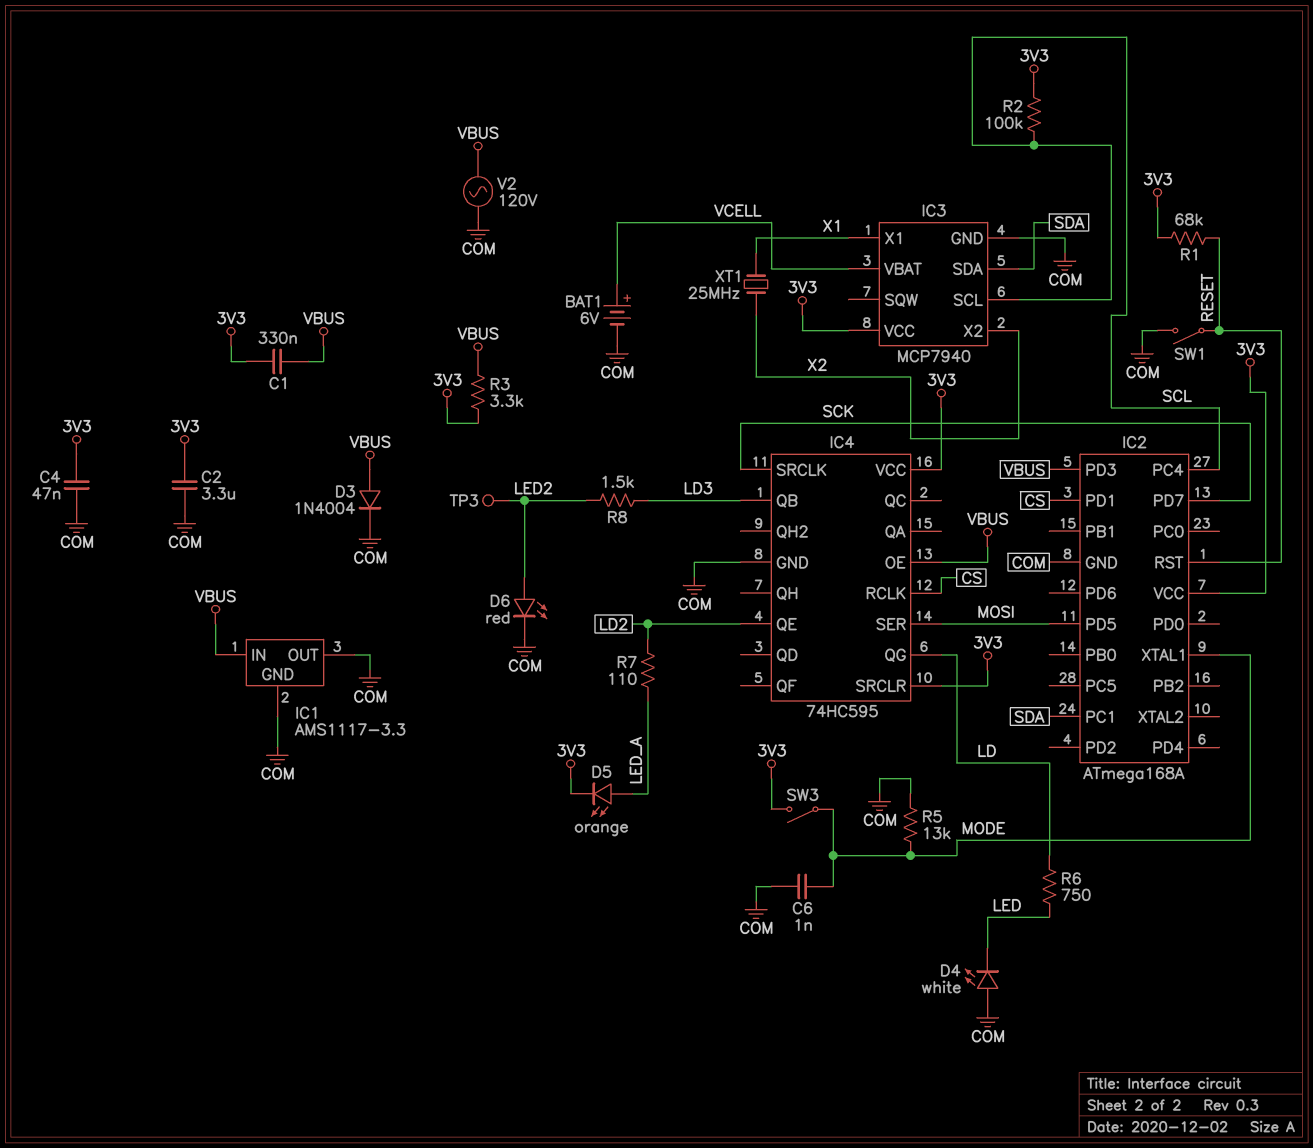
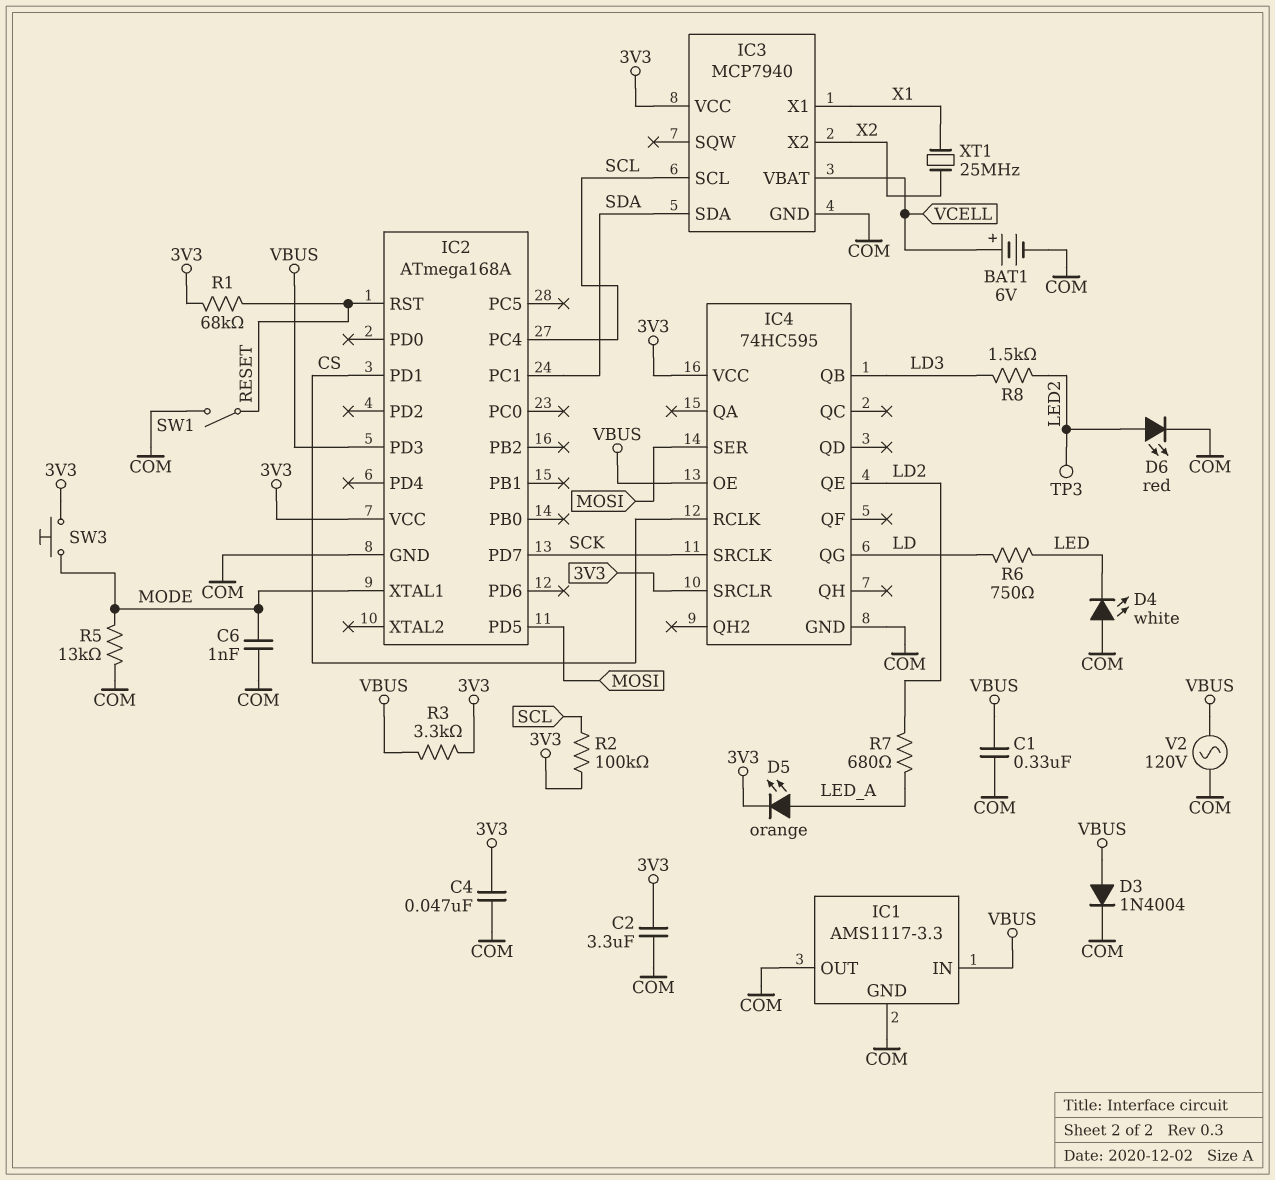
C1: 330nF (3V3, VBUS) -> 330nF (COM, VBUS)
R7: 110 (LD2, LED_A) -> 680 (LD2, LED_A)
SW3: switch (3V3, MODE) -> button (3V3, MODE)

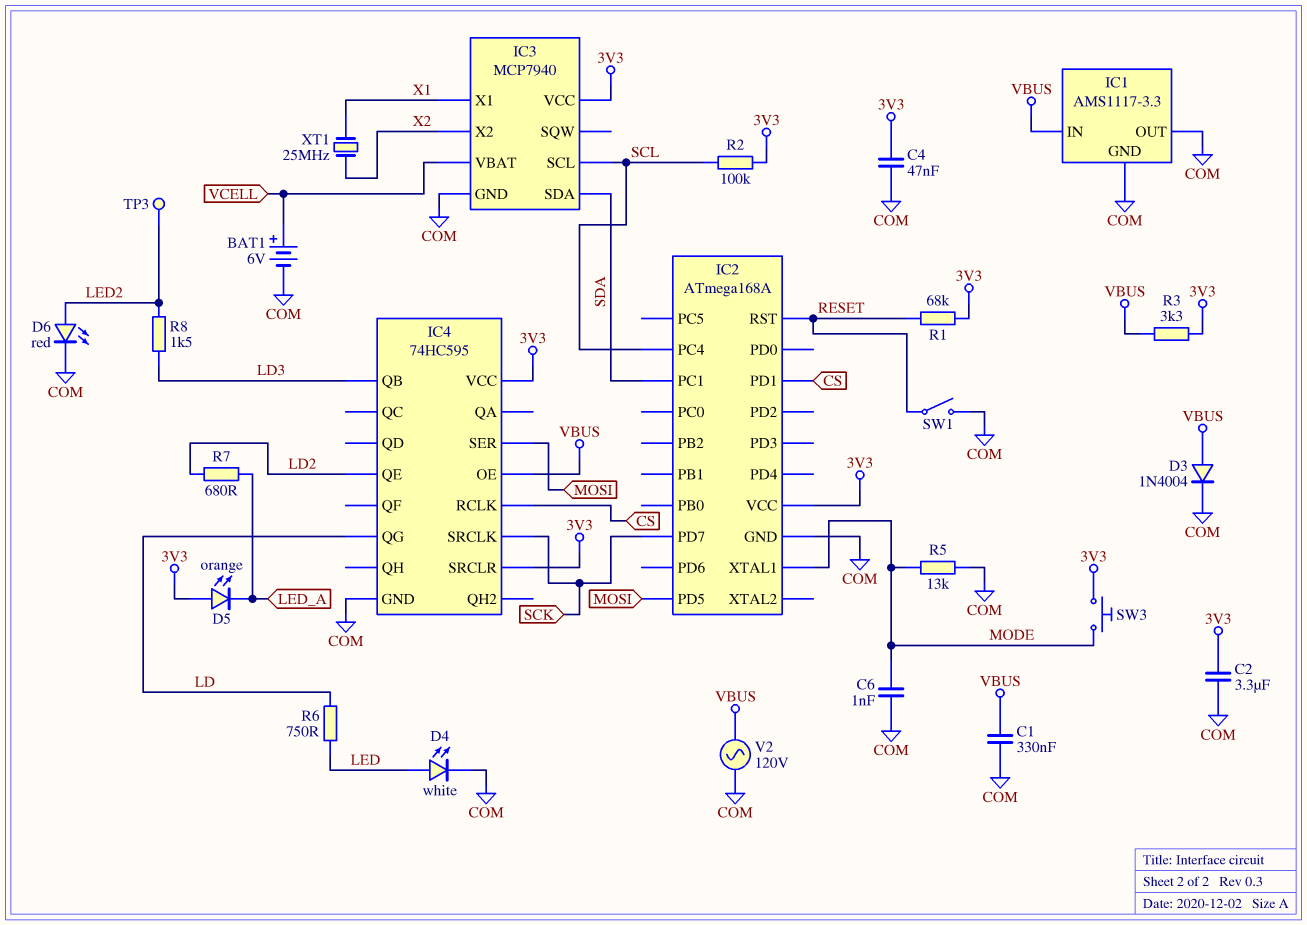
D4: LED white (A COM, K LED) -> LED white (A LED, K COM)
D5: LED orange (A LED_A, K 3V3) -> LED orange (A 3V3, K LED_A)
IC2 pin PD3: VBUS -> none

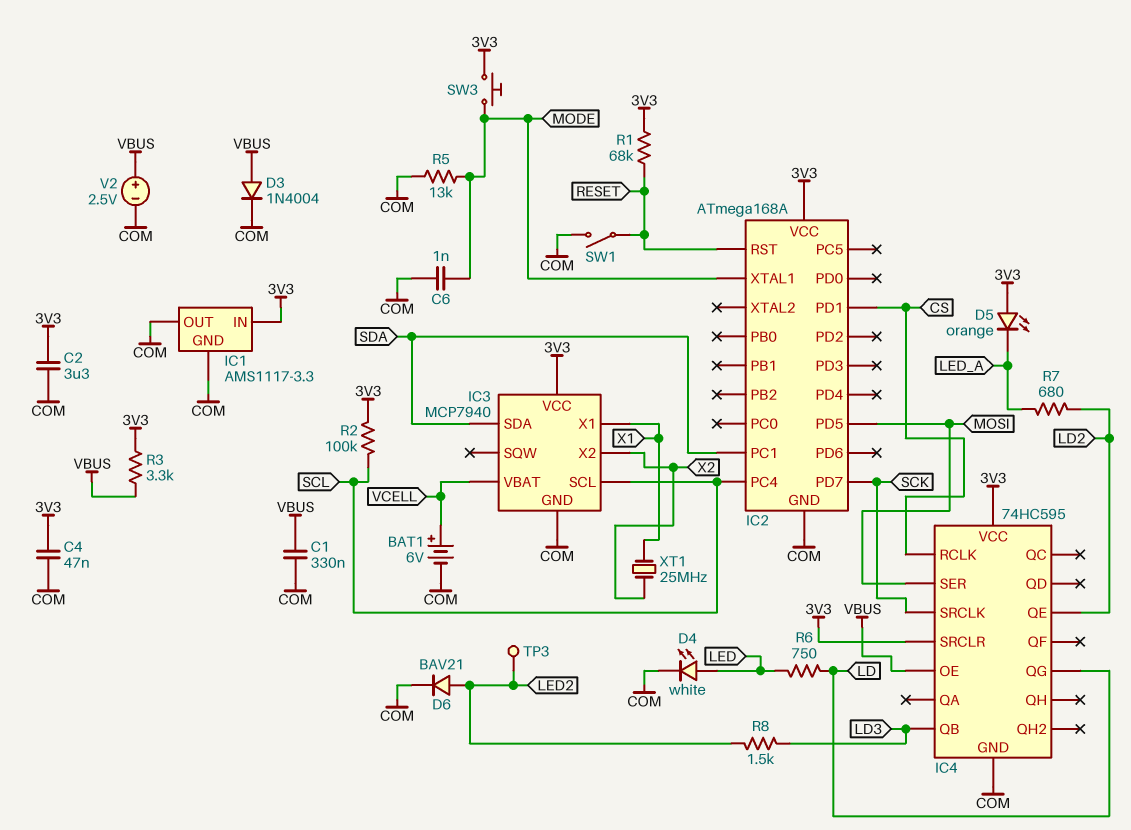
D6: LED red (A LED2, K COM) -> diode BAV21 (A LED2, K COM)
IC1 pin IN: VBUS -> 3V3
V2: AC 120V (COM, VBUS) -> 2.5V (plus VBUS, minus COM)

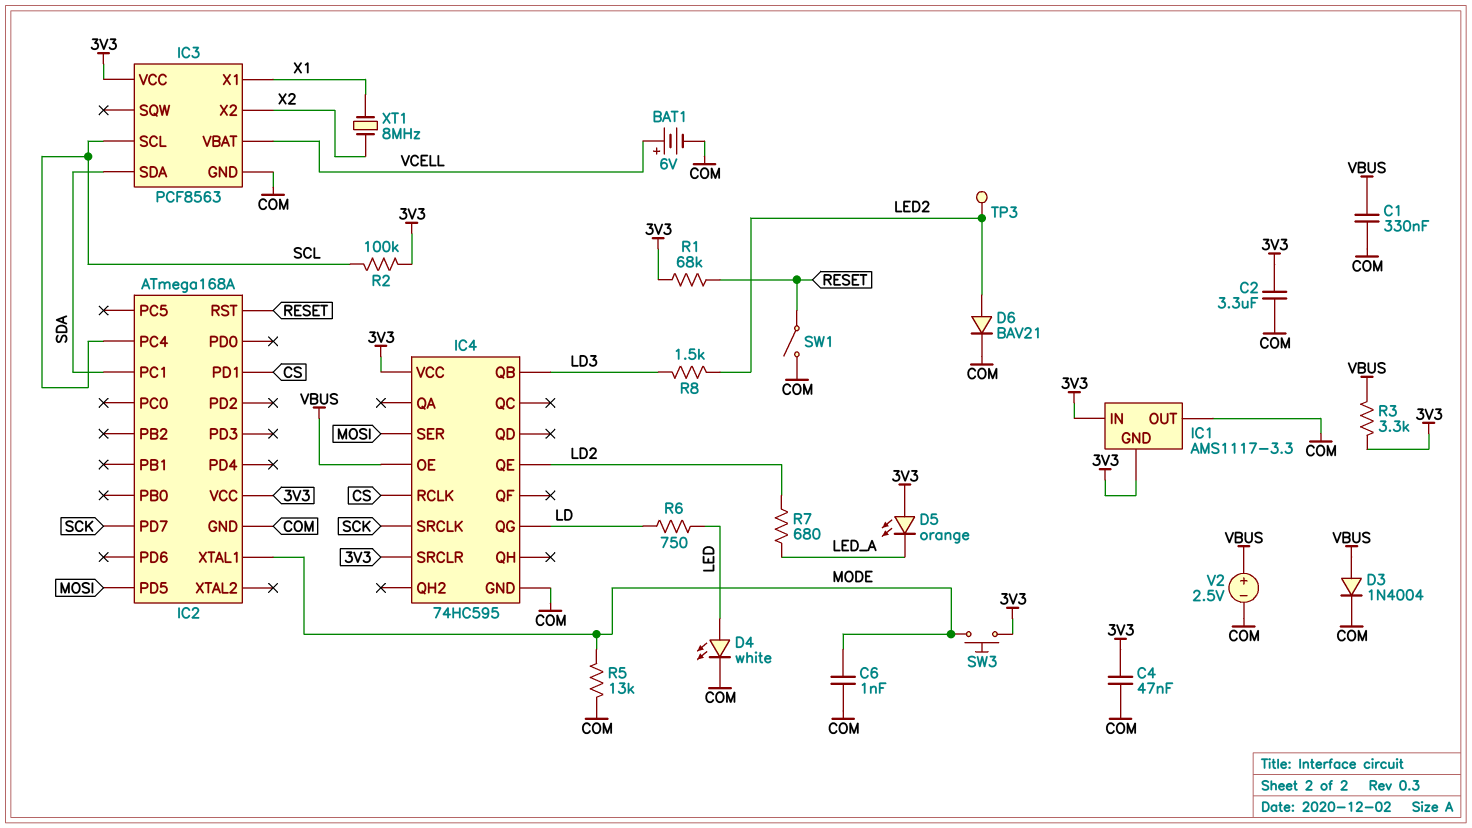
IC1 pin GND: COM -> 3V3
IC3: MCP7940 -> PCF8563
XT1: 25MHz (X1, X2) -> 8MHz (X1, X2)

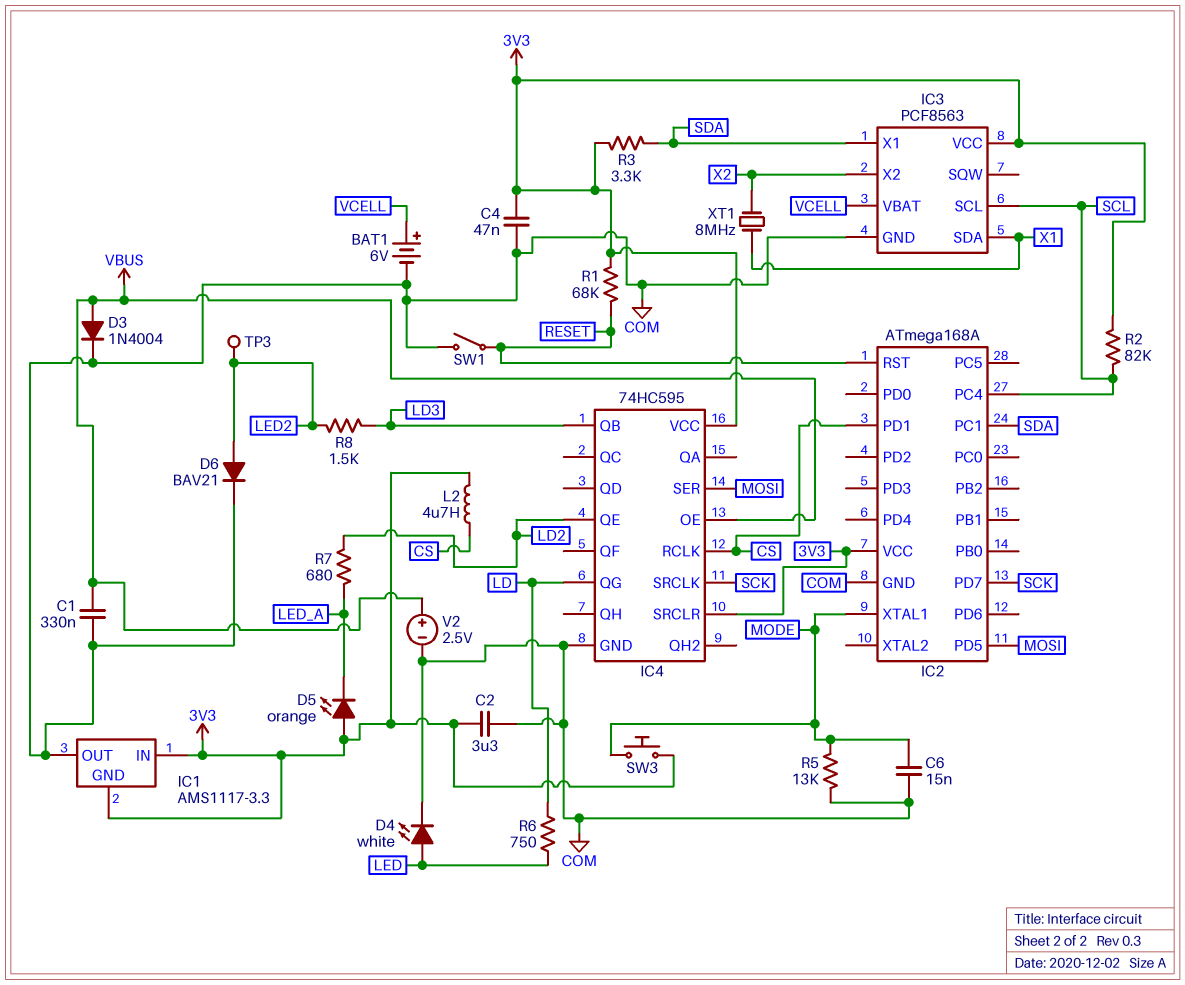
C6: 1nF (COM, MODE) -> 15nF (COM, MODE)
IC3 pin SDA: SDA -> X1
IC3 pin X1: X1 -> SDA
L2: none -> 4.7uH (3V3, CS)
R2: 100k (3V3, SCL) -> 82k (3V3, SCL)
R3: 3.3k (3V3, VBUS) -> 3.3k (3V3, SDA)

